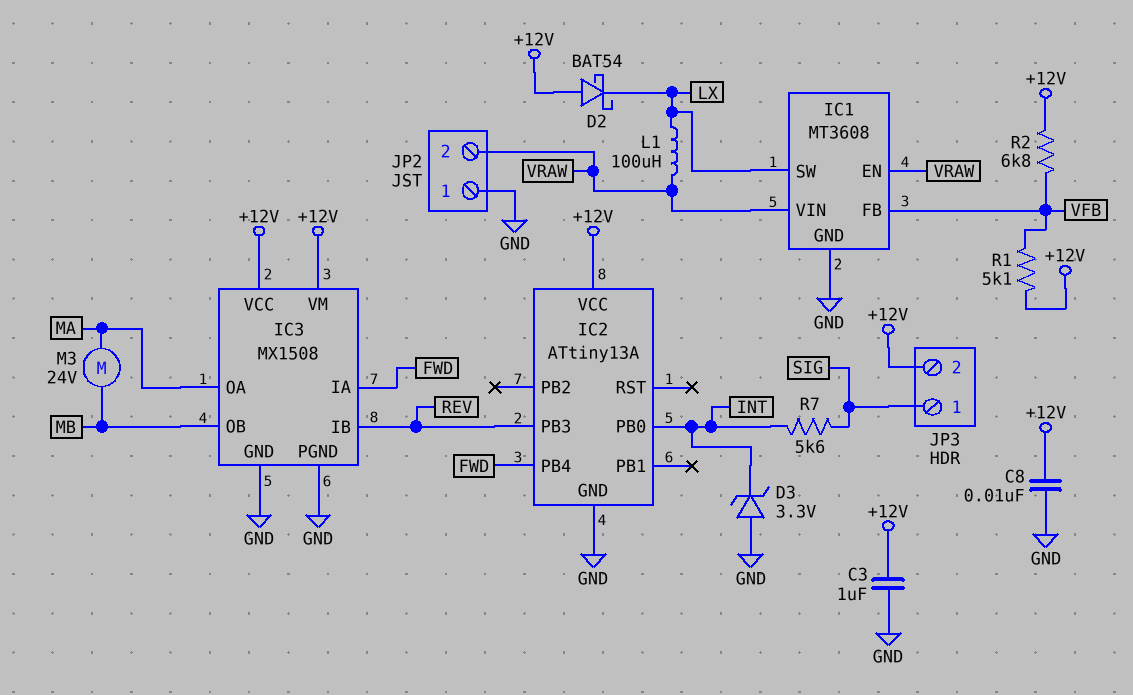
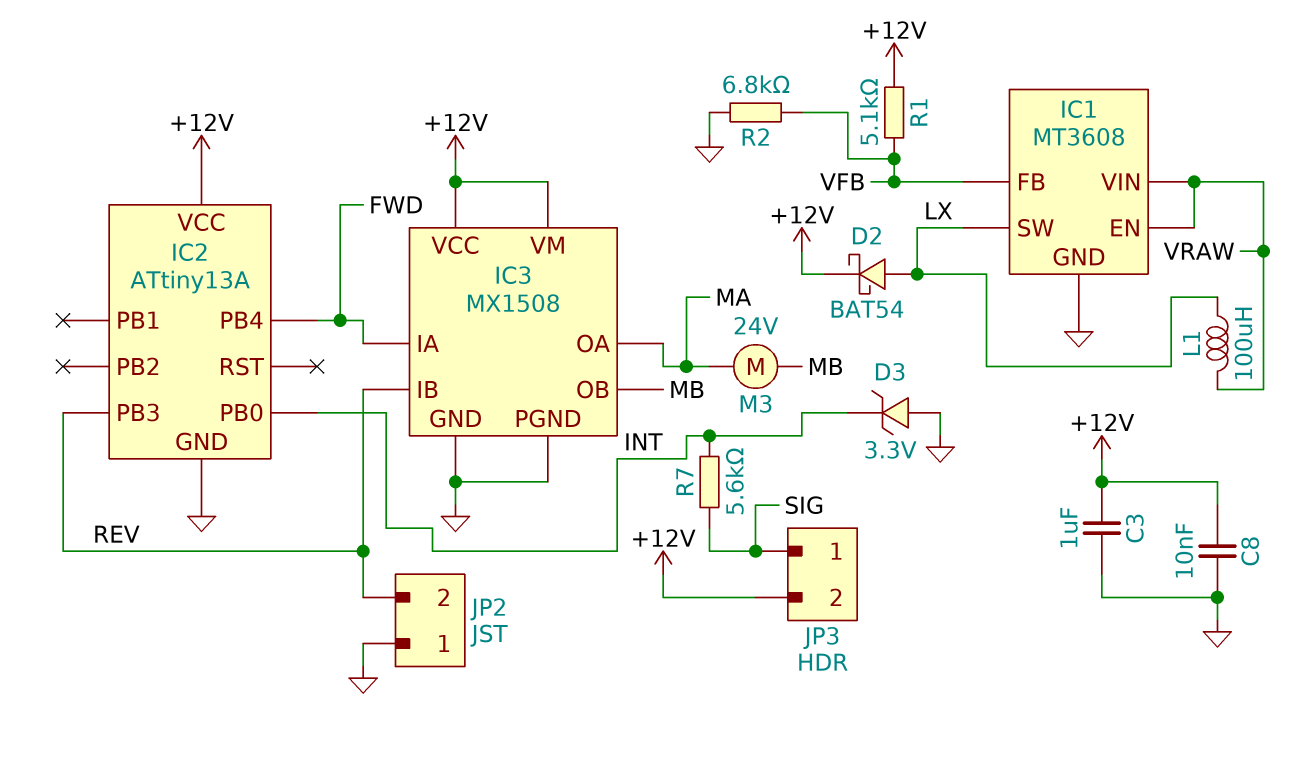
D2: schottky BAT54 (A +12V, K LX) -> schottky BAT54 (A LX, K +12V)
JP2 pin 2: VRAW -> REV
R2: 6.8k (+12V, VFB) -> 6.8k (GND, VFB)

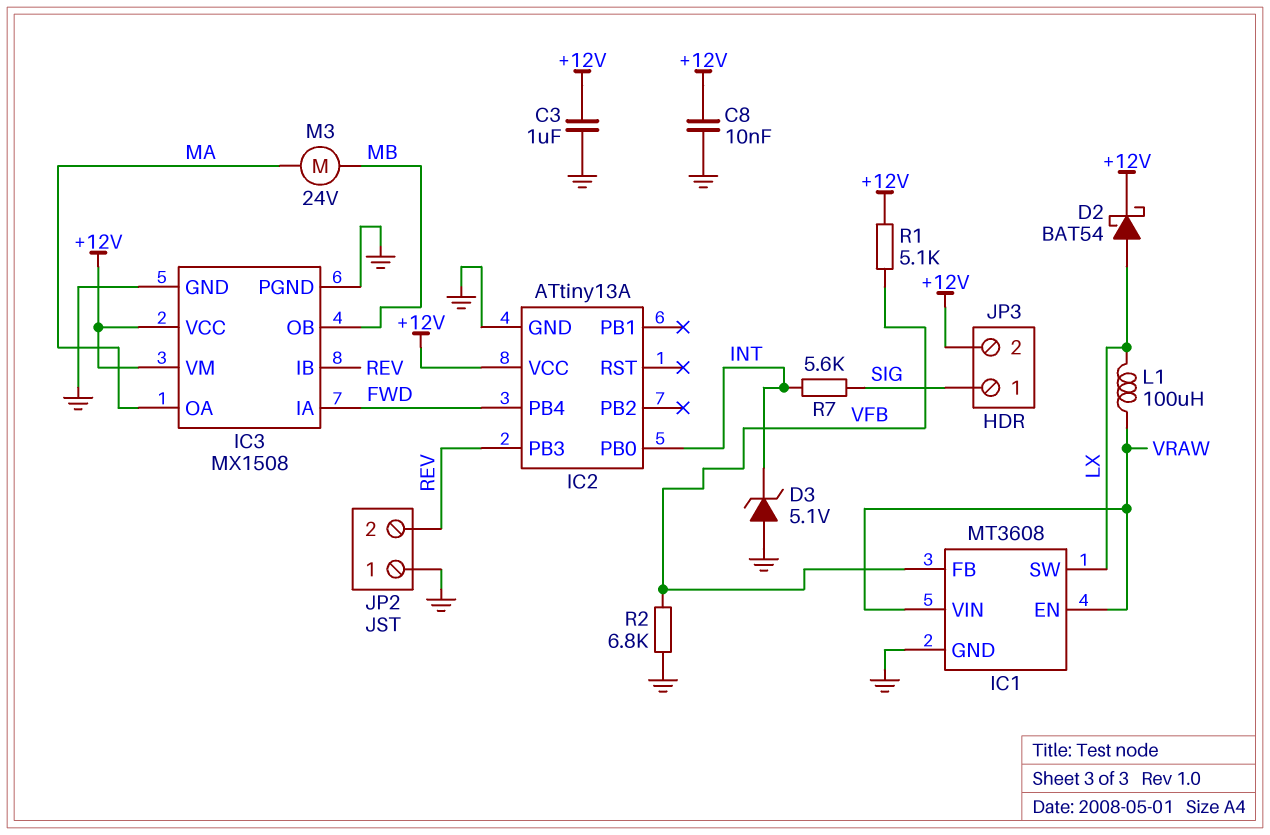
D3: zener 3.3V (A GND, K INT) -> zener 5.1V (A GND, K INT)

